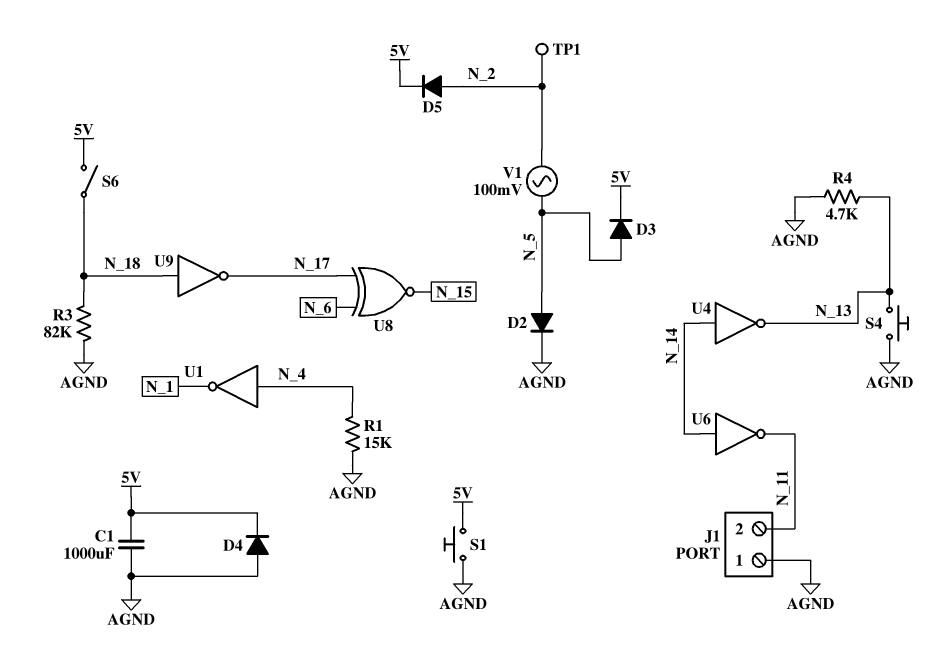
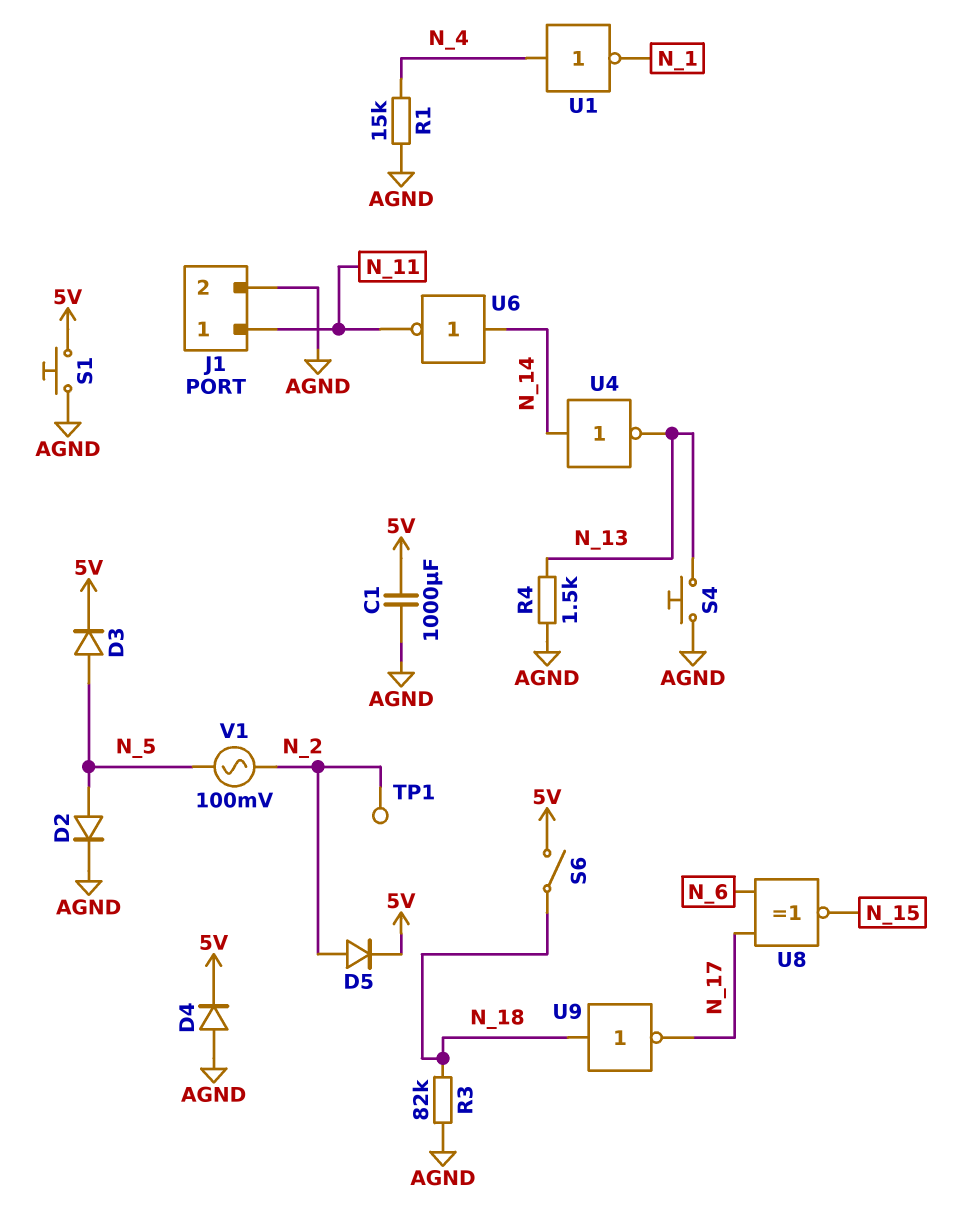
J1 pin 1: AGND -> N_11
J1 pin 2: N_11 -> AGND
R4: 4.7k (AGND, N_13) -> 1.5k (AGND, N_13)

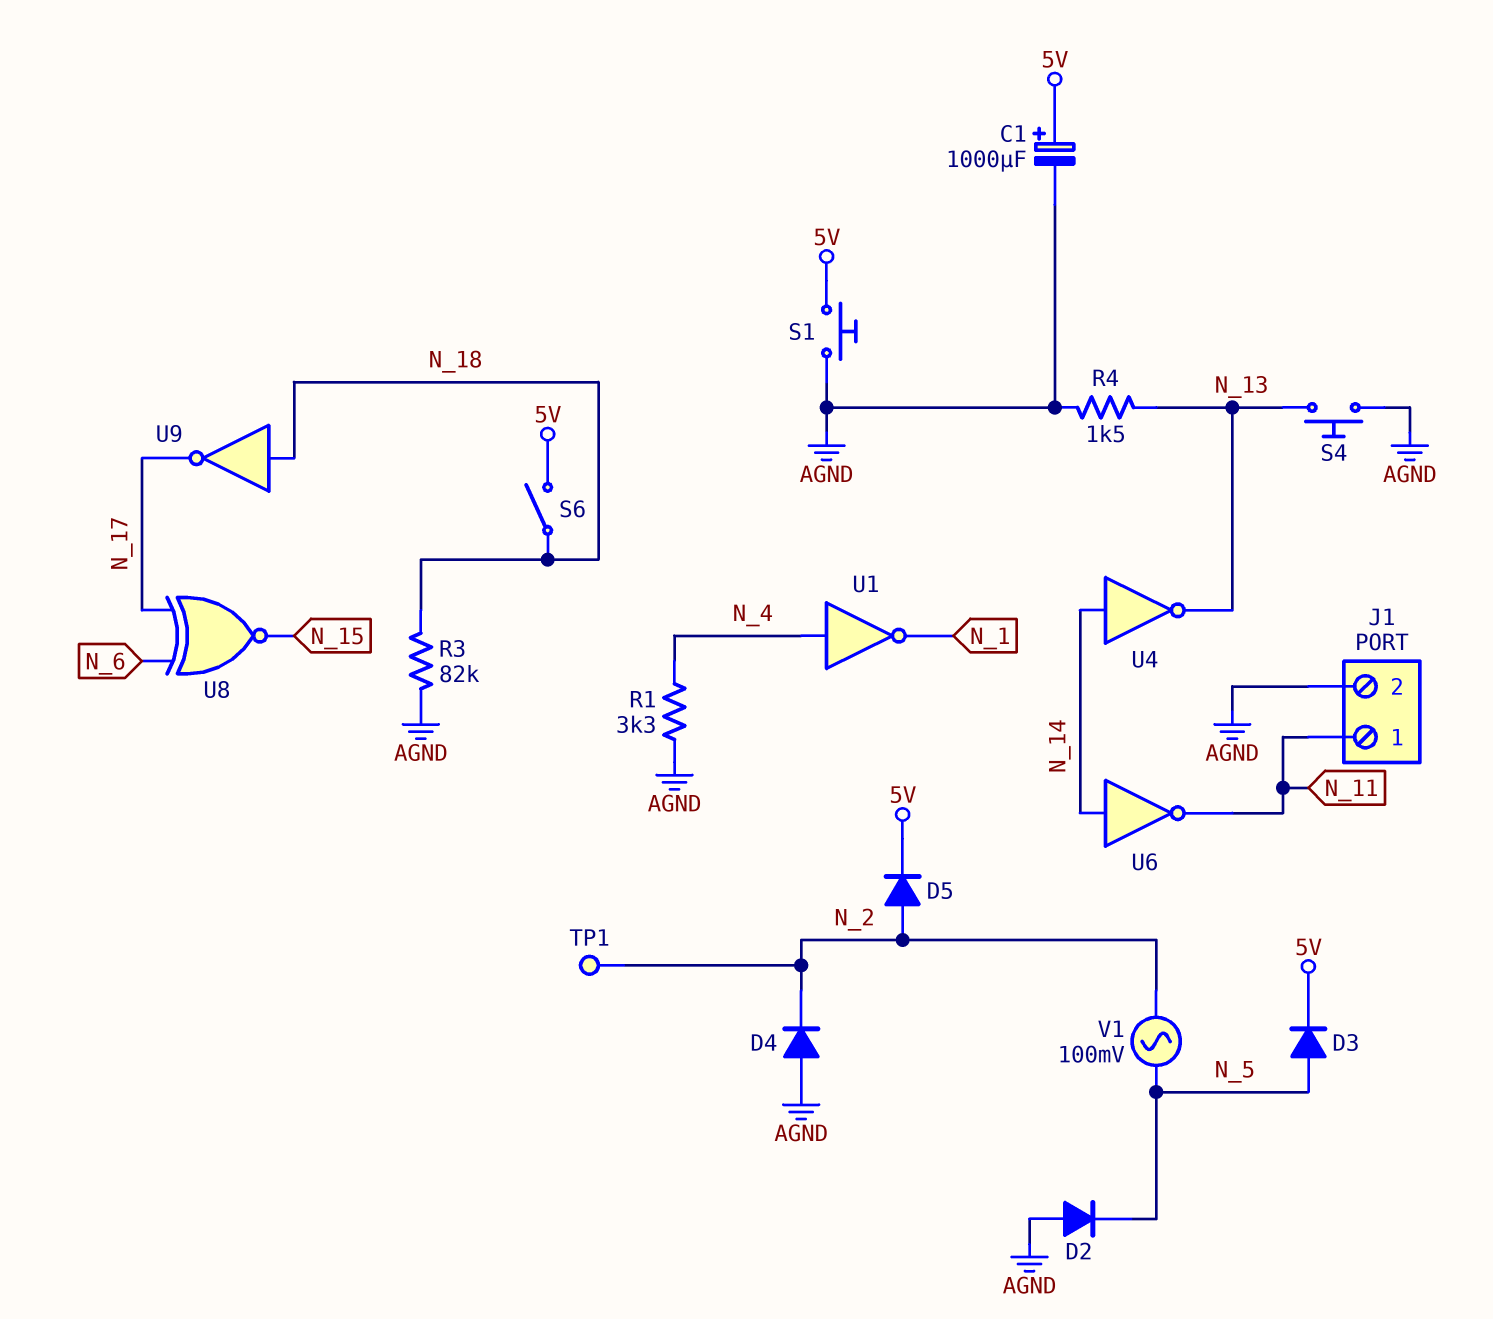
C1: 1000uF (5V, AGND) -> 1000uF (plus 5V, minus AGND)
D2: diode (A N_5, K AGND) -> diode (A AGND, K N_5)
D4: diode (A AGND, K 5V) -> diode (A AGND, K N_2)
R1: 15k (AGND, N_4) -> 3.3k (AGND, N_4)

